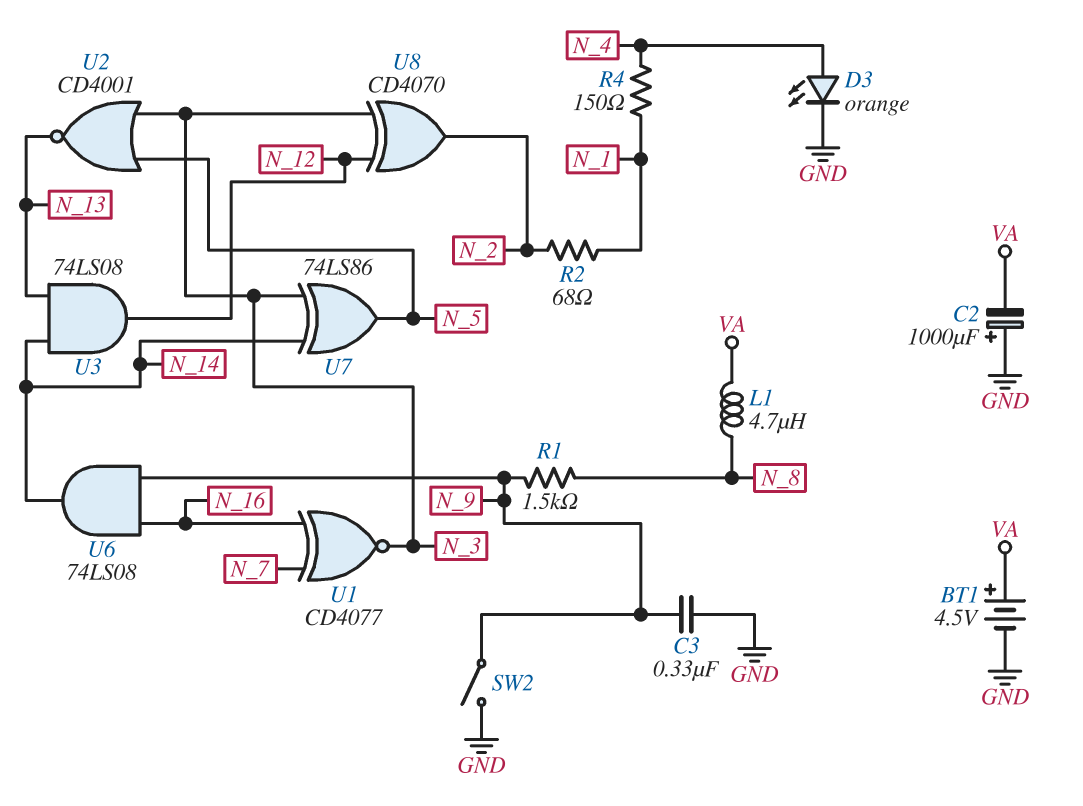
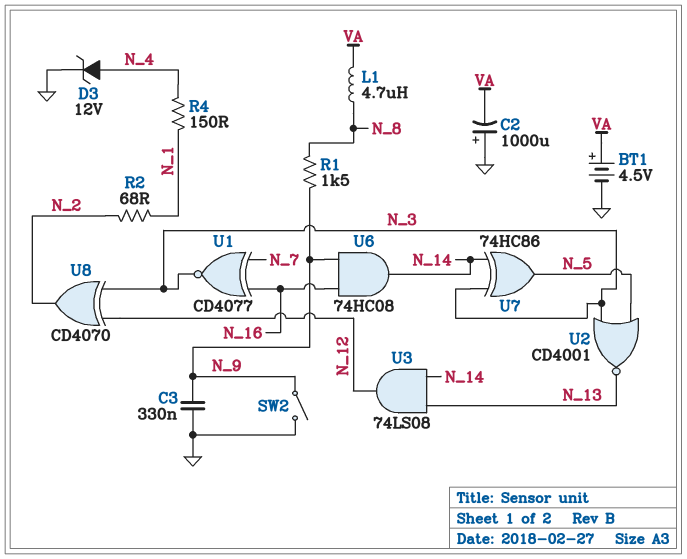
D3: LED orange (A N_4, K GND) -> zener 12V (A N_4, K GND)
U6: AND 74LS08 (in N_9, in N_16, out N_14) -> AND 74HC08 (in N_9, in N_16, out N_14)
U7: XOR 74LS86 (in N_3, in N_14, out N_5) -> XOR 74HC86 (in N_3, in N_14, out N_5)

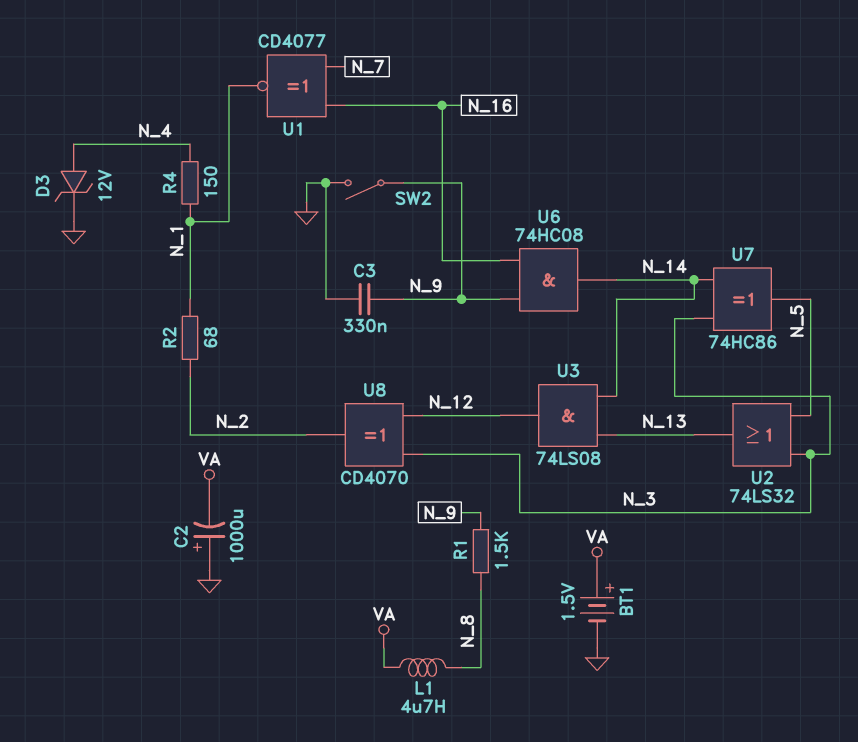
BT1: 4.5V (plus VA, minus GND) -> 1.5V (plus VA, minus GND)
U1: XNOR CD4077 (in N_7, in N_16, out N_3) -> XNOR CD4077 (in N_7, in N_16, out N_1)
U2: NOR CD4001 (in N_3, in N_5, out N_13) -> OR 74LS32 (in N_3, in N_5, out N_13)

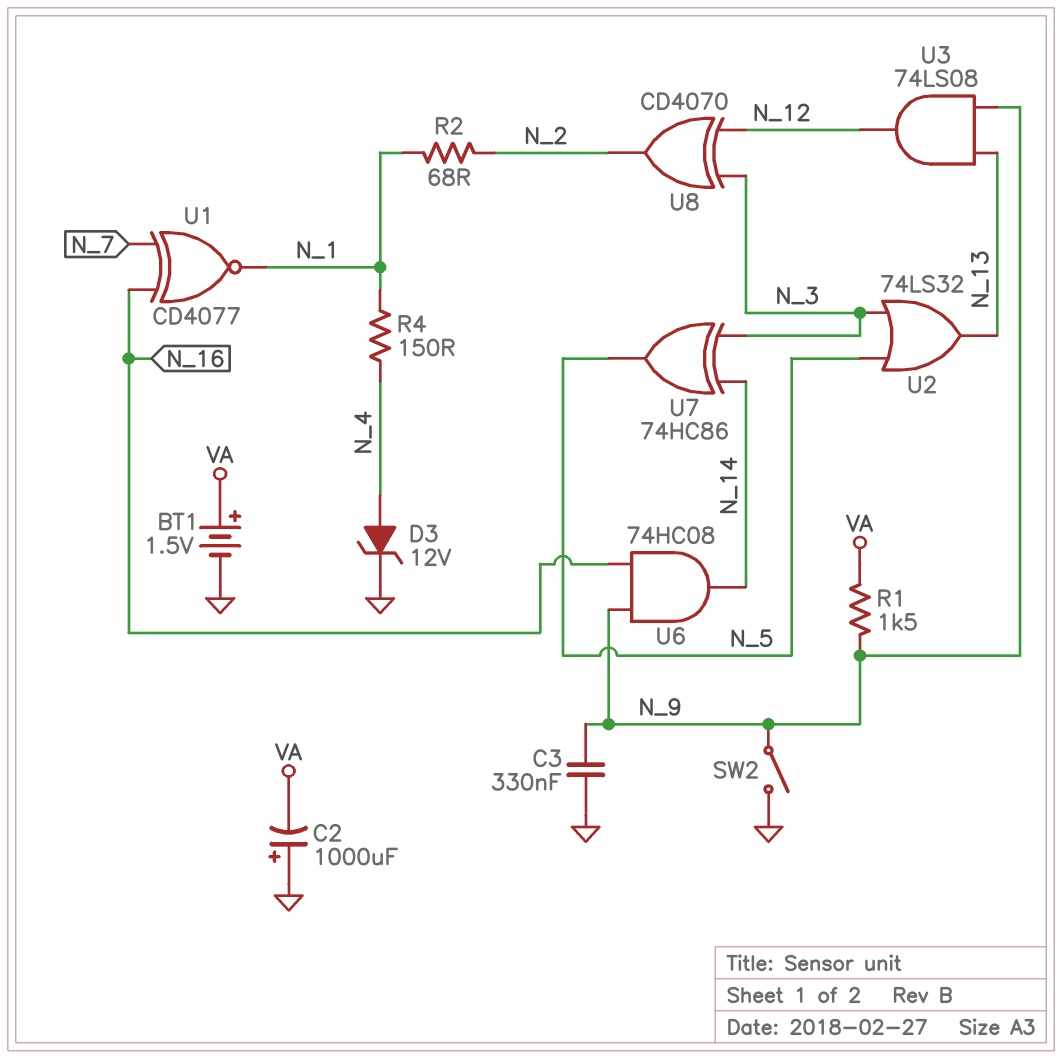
L1: 4.7uH (N_8, VA) -> none
R1: 1.5k (N_8, N_9) -> 1.5k (N_9, VA)
U3: AND 74LS08 (in N_13, in N_14, out N_12) -> AND 74LS08 (in N_9, in N_13, out N_12)

